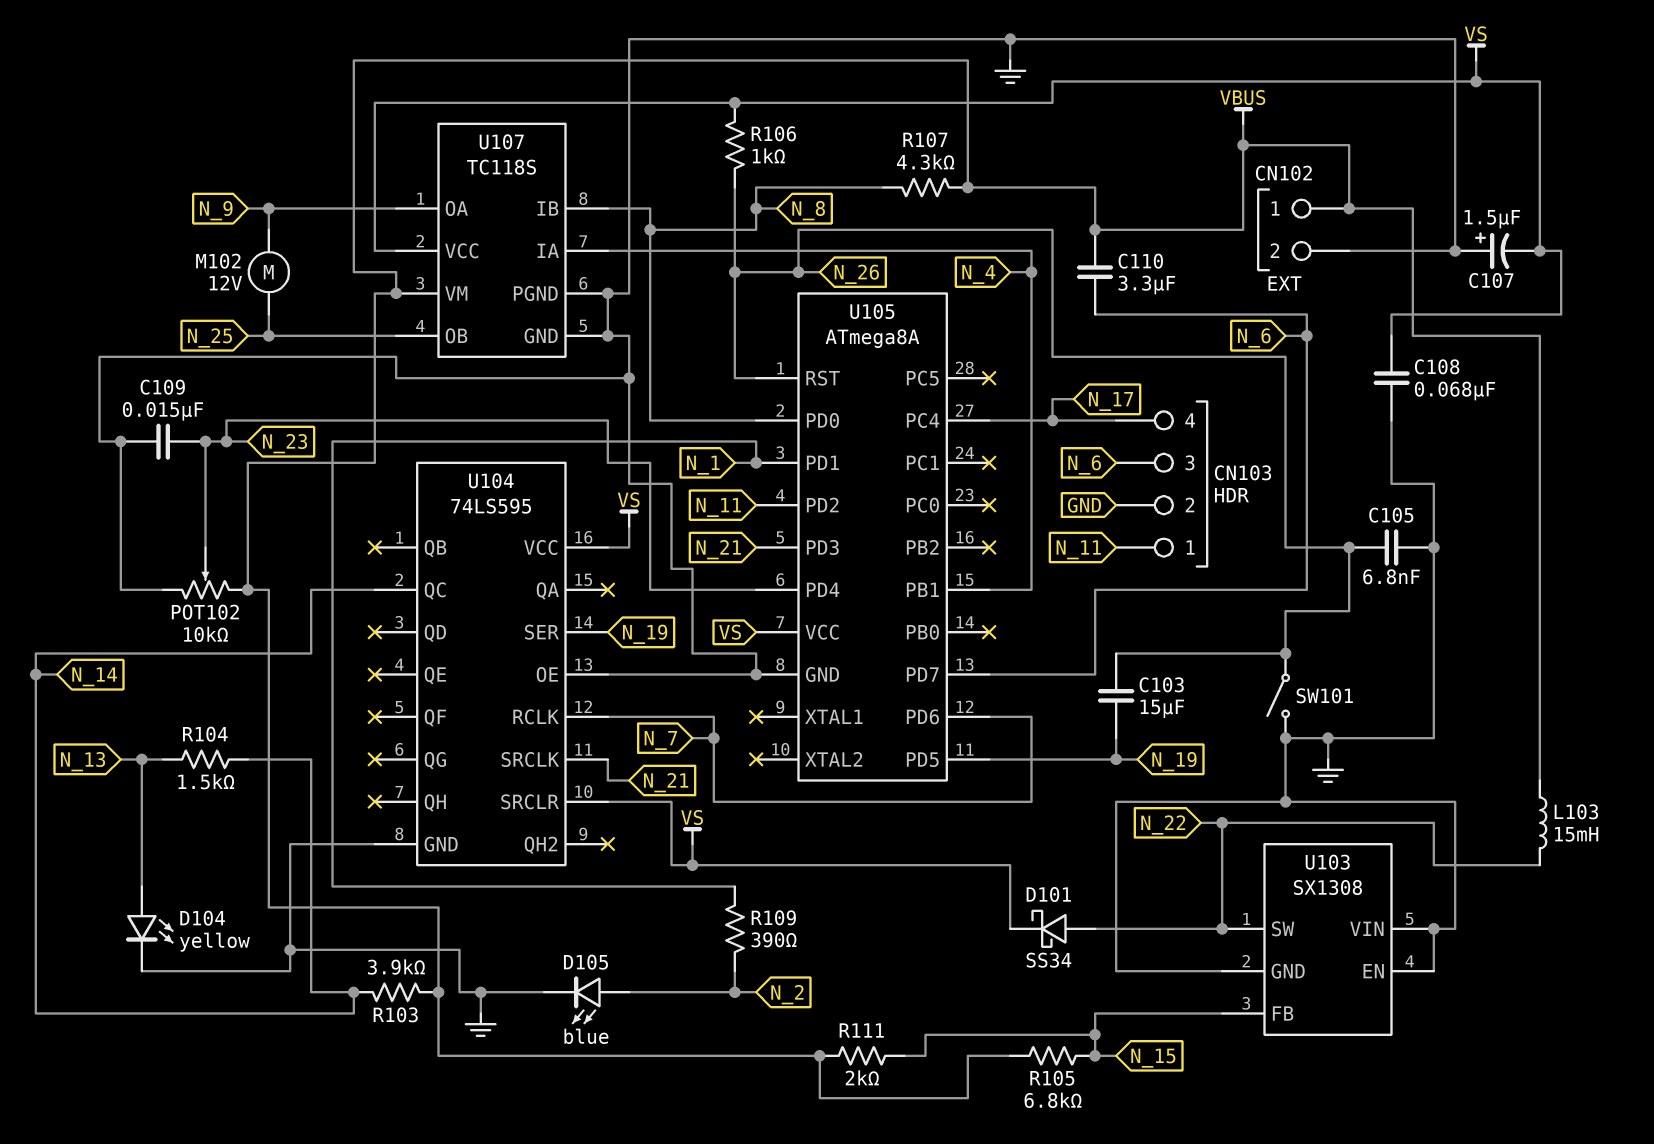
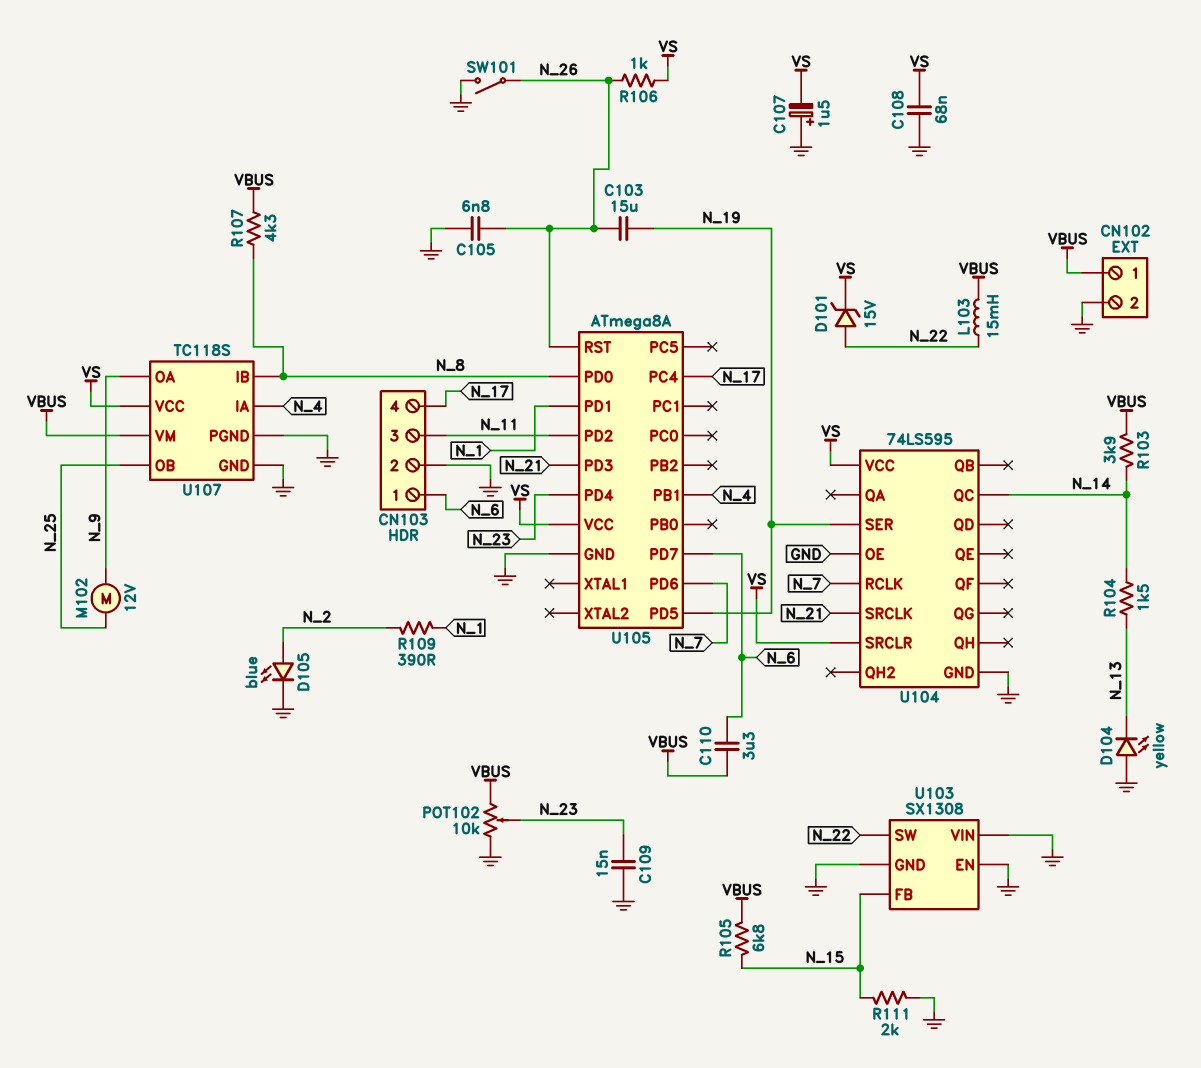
CN103 pin 1: N_11 -> N_6
CN103 pin 3: N_6 -> N_11
D101: schottky SS34 (A N_22, K VS) -> zener 15V (A N_22, K VS)
D104: LED yellow (A N_13, K GND) -> LED yellow (A GND, K N_13)
R111: 2k (N_15, VBUS) -> 2k (GND, N_15)

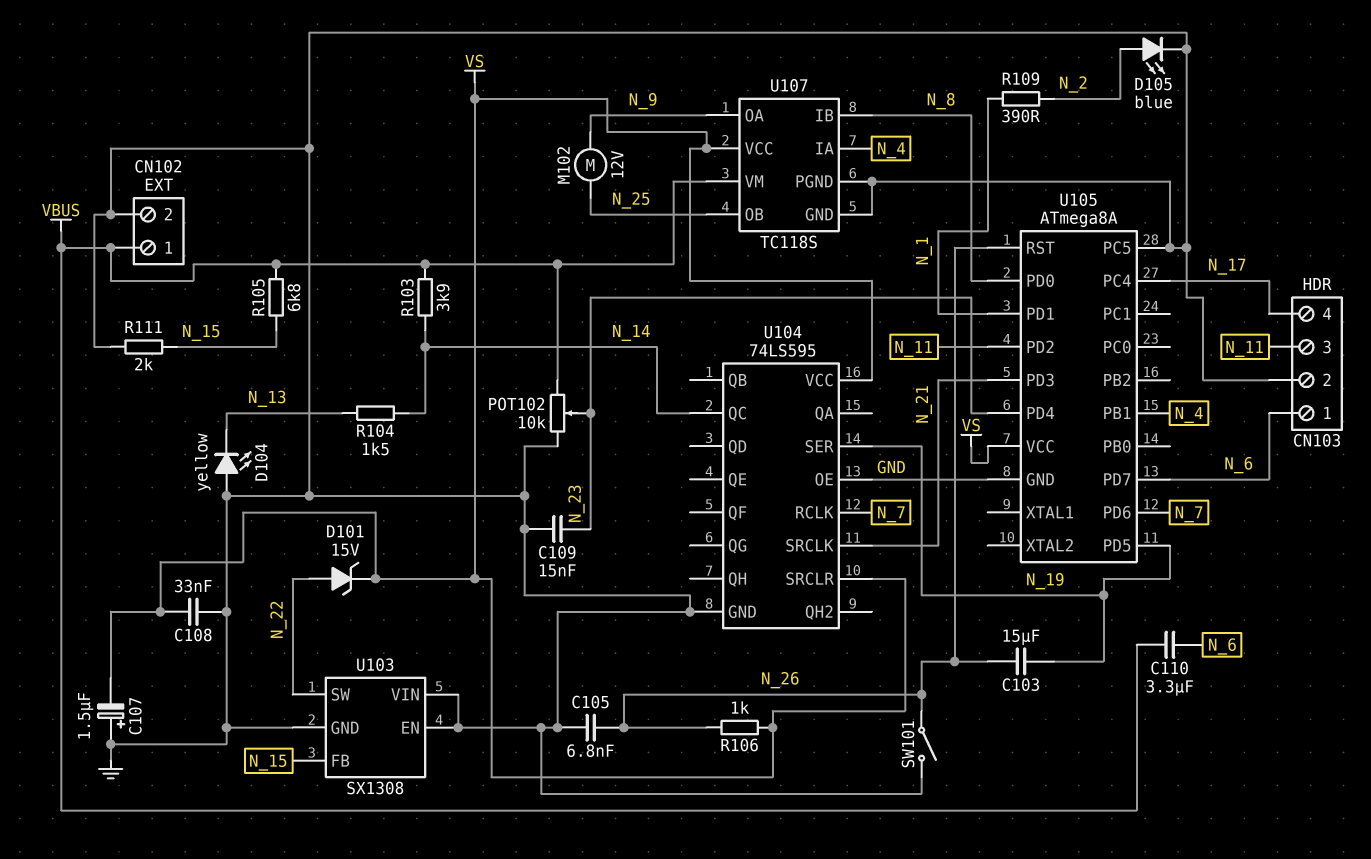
C108: 68nF (GND, VS) -> 33nF (GND, VS)
L103: 15mH (N_22, VBUS) -> none
R107: 4.3k (N_8, VBUS) -> none
U105 pin PC5: none -> GND

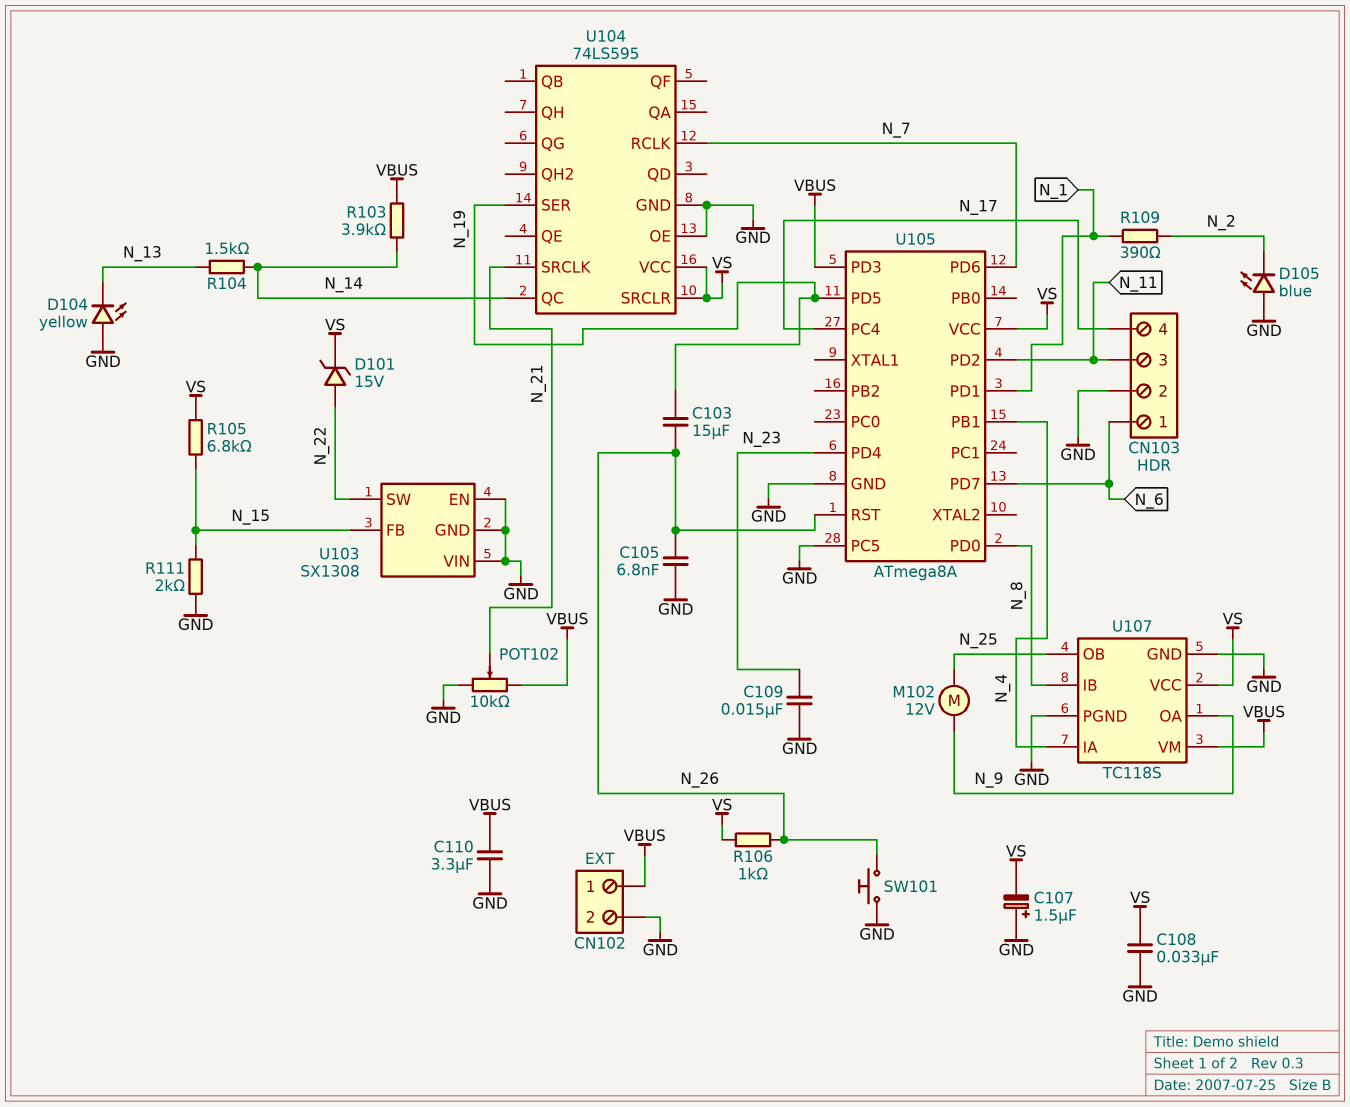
C110: 3.3uF (N_6, VBUS) -> 3.3uF (GND, VBUS)
D105: LED blue (A N_2, K GND) -> LED blue (A GND, K N_2)
POT102: 10k (GND, VBUS, wiper N_23) -> 10k (GND, VBUS, wiper N_21)
R105: 6.8k (N_15, VBUS) -> 6.8k (N_15, VS)
SW101: switch (GND, N_26) -> button (GND, N_26)
U105 pin PD3: N_21 -> VBUS

